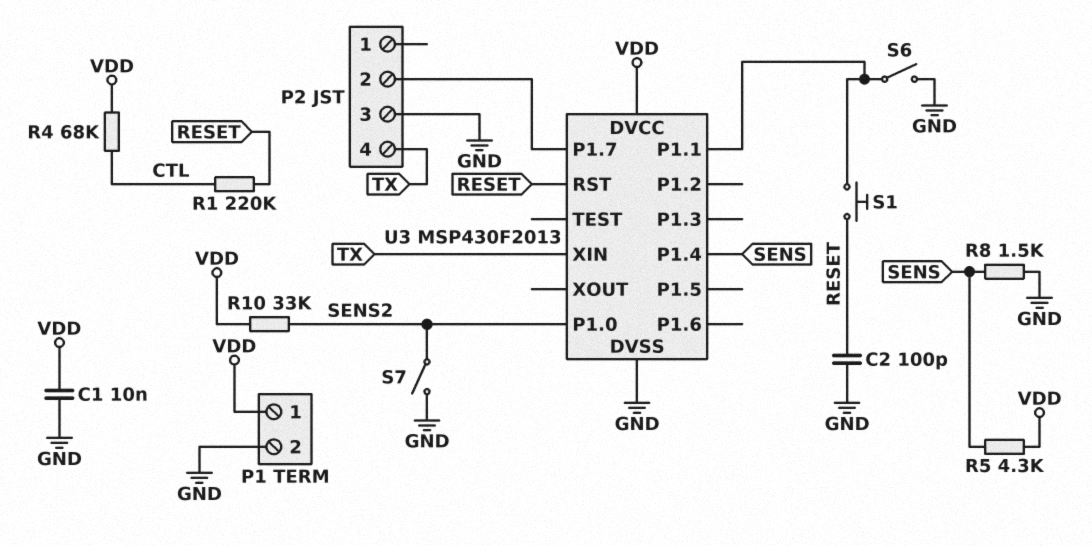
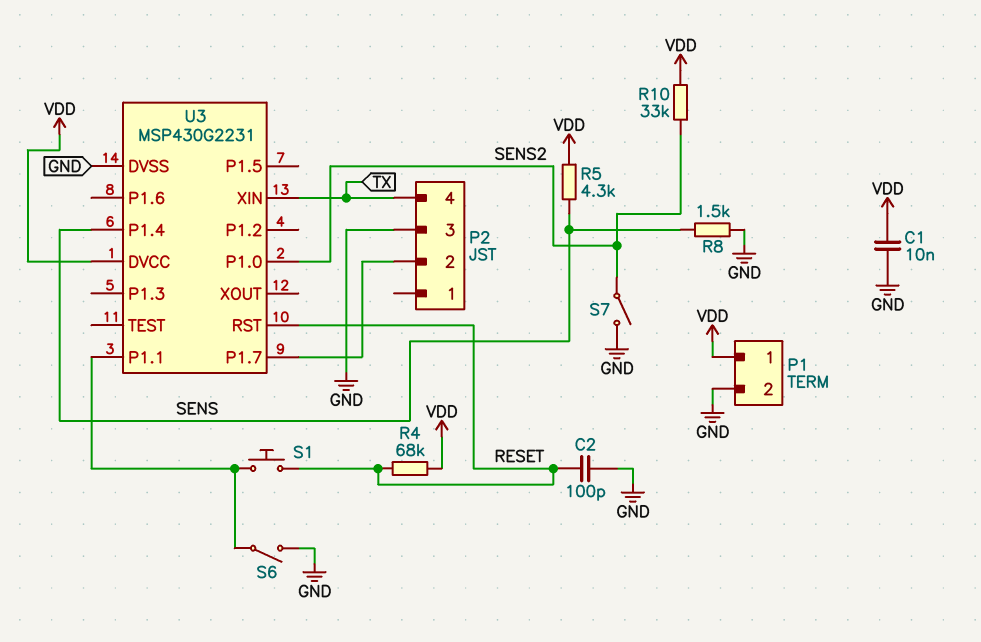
R1: 220k (CTL, RESET) -> none
R4: 68k (CTL, VDD) -> 68k (RESET, VDD)
U3: MSP430F2013 -> MSP430G2231

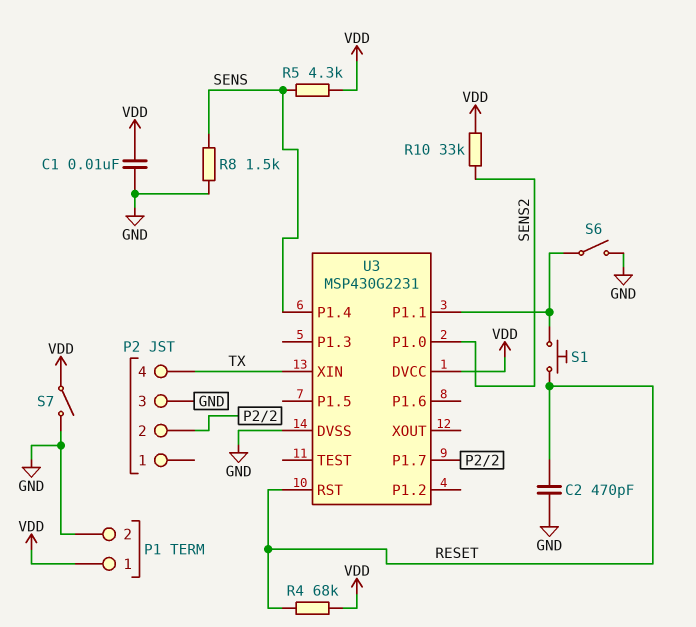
C2: 100pF (GND, RESET) -> 470pF (GND, RESET)
S7: switch (GND, SENS2) -> switch (GND, VDD)

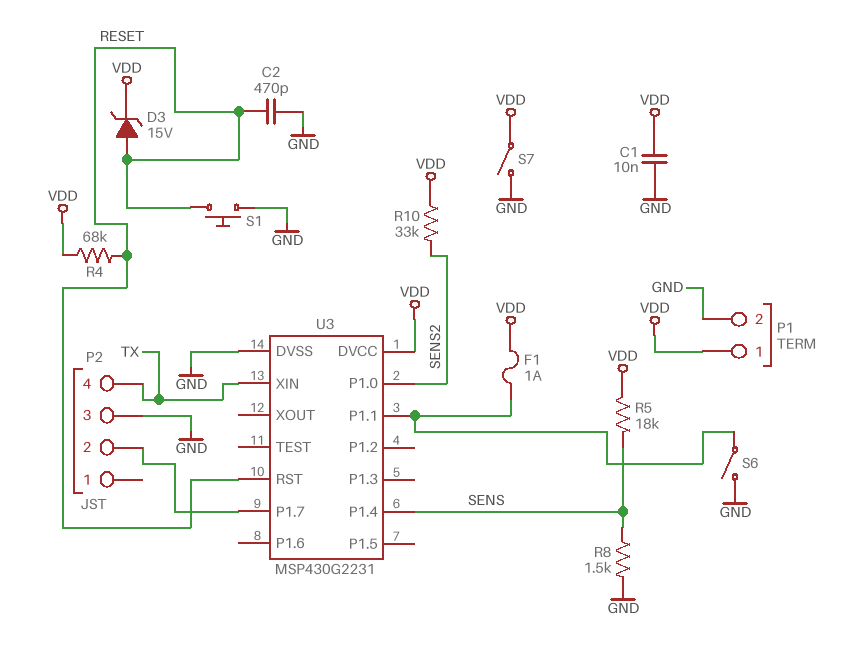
D3: none -> zener 15V (A RESET, K VDD)
F1: none -> 1A (U3/P1.1, VDD)
R5: 4.3k (SENS, VDD) -> 18k (SENS, VDD)
S1: button (RESET, U3/P1.1) -> button (GND, RESET)

